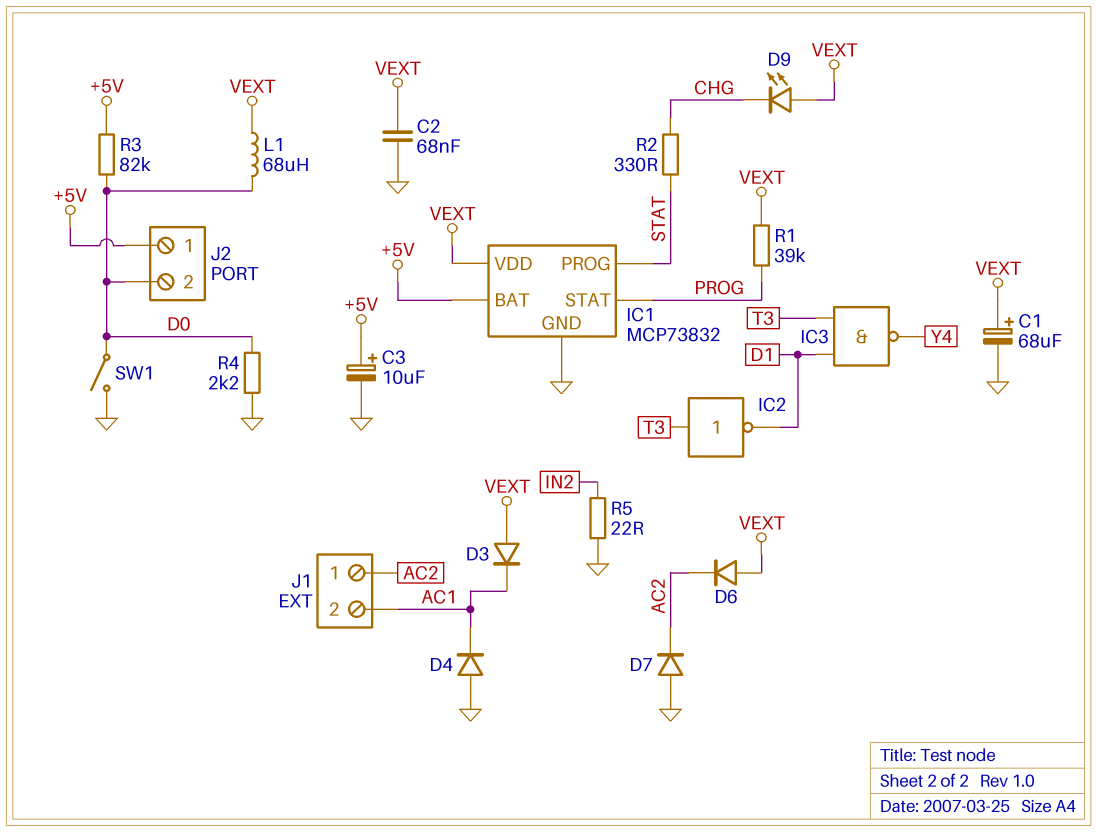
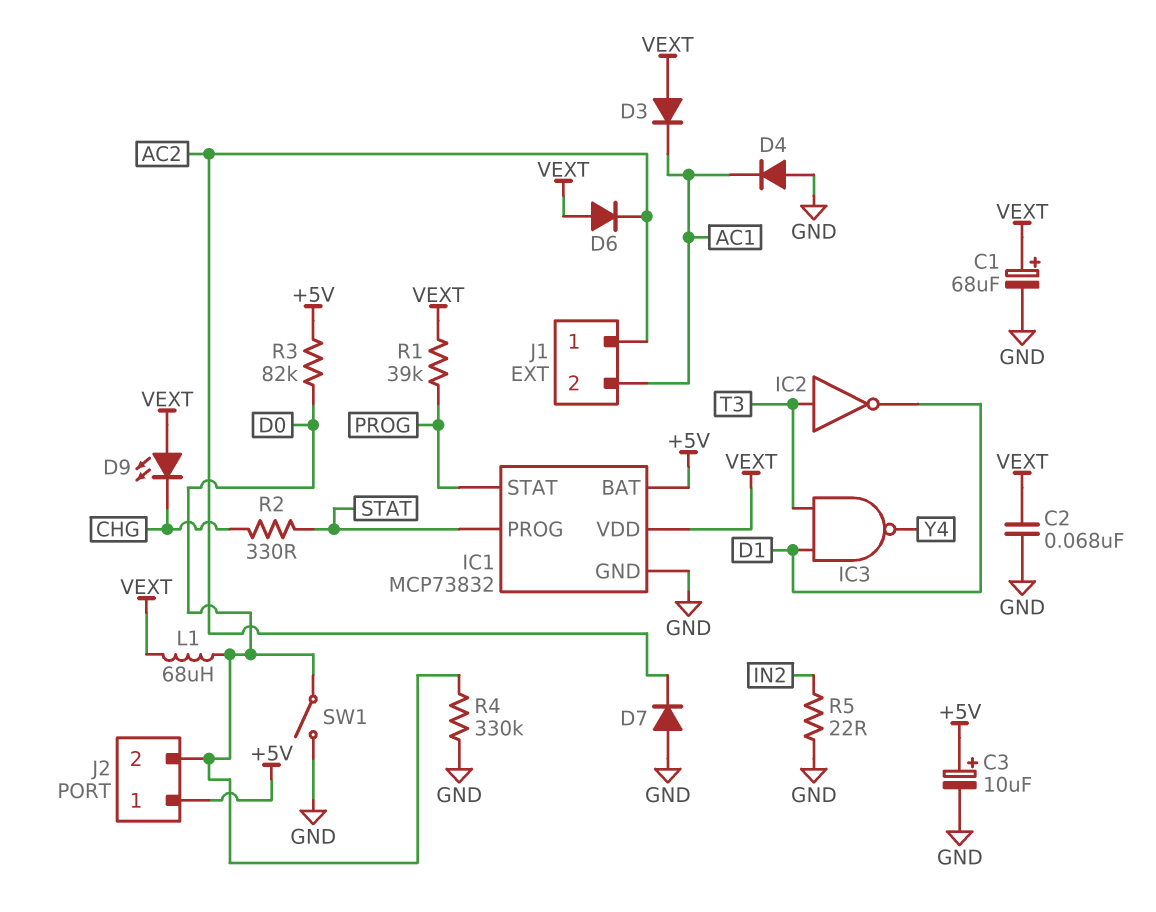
R4: 2.2k (D0, GND) -> 330k (D0, GND)

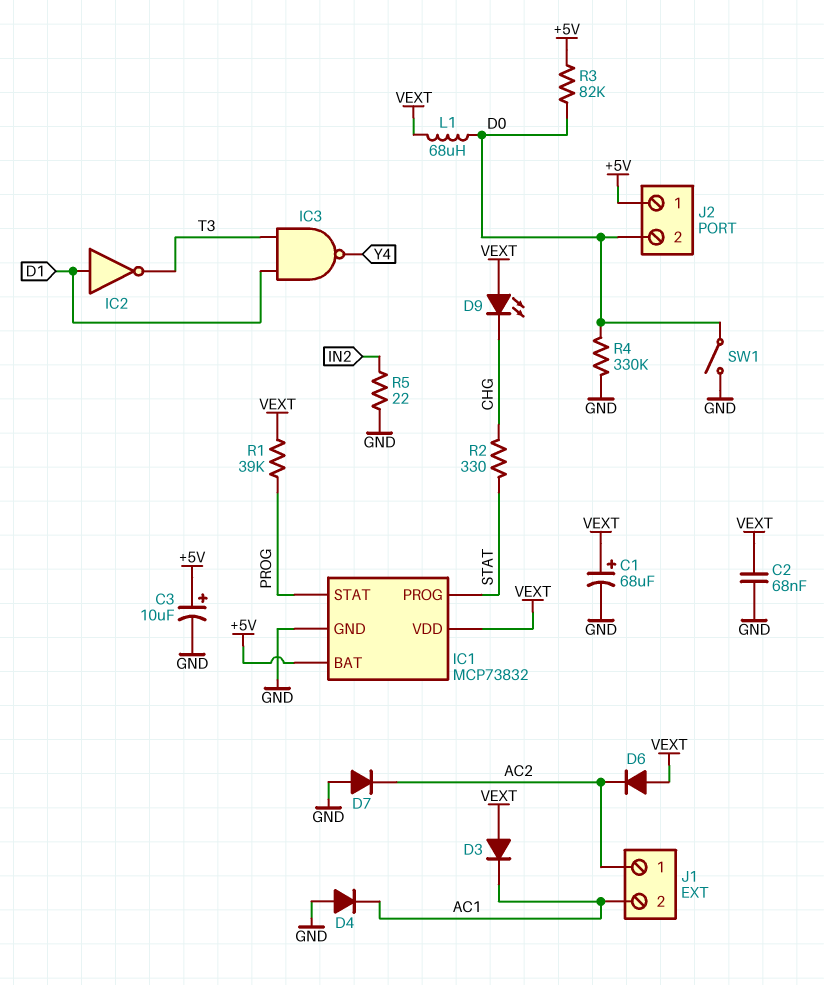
IC2: NOT (in T3, out D1) -> NOT (in D1, out T3)

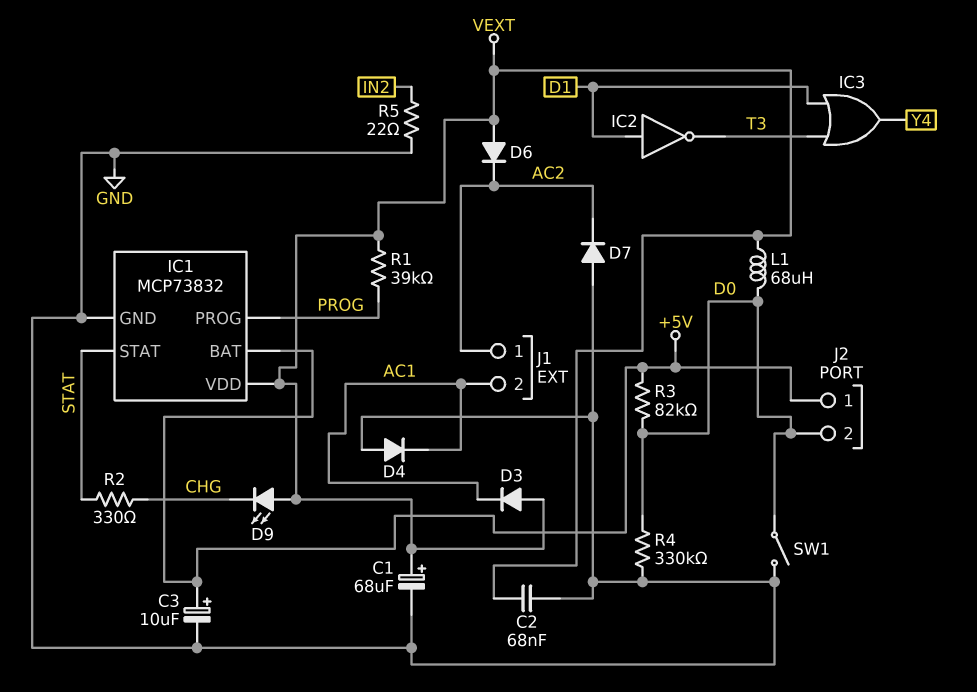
IC1 pin PROG: STAT -> PROG
IC1 pin STAT: PROG -> STAT
IC3: NAND (in D1, in T3, out Y4) -> OR (in D1, in T3, out Y4)

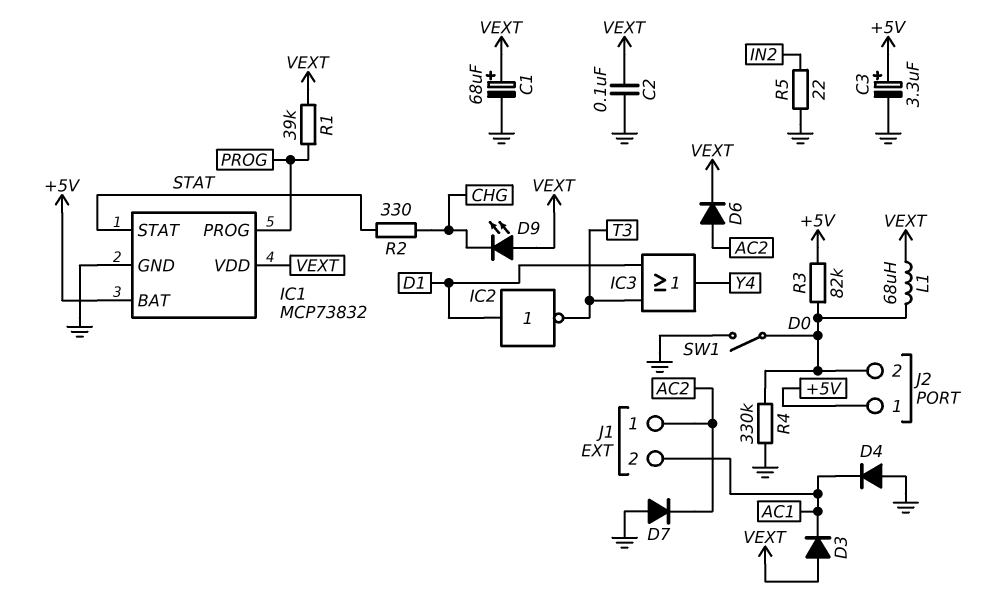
C2: 68nF (GND, VEXT) -> 100nF (GND, VEXT)
C3: 10uF (plus +5V, minus GND) -> 3.3uF (plus +5V, minus GND)
D6: diode (A VEXT, K AC2) -> diode (A AC2, K VEXT)

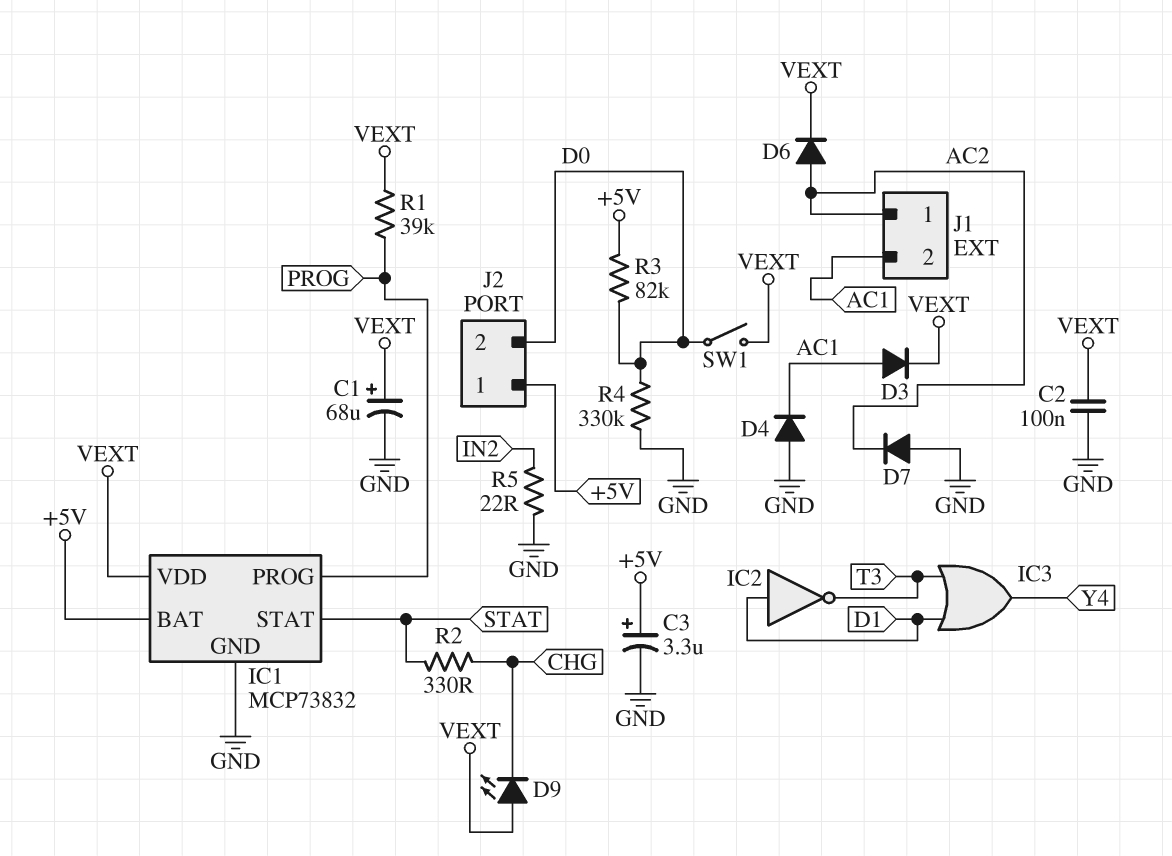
D3: diode (A VEXT, K AC1) -> diode (A AC1, K VEXT)
L1: 68uH (D0, VEXT) -> none
SW1: switch (D0, GND) -> switch (D0, VEXT)

